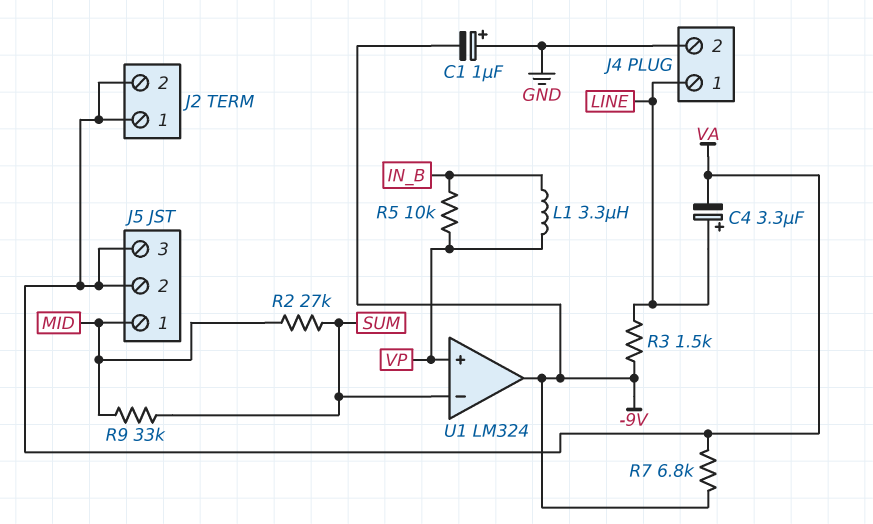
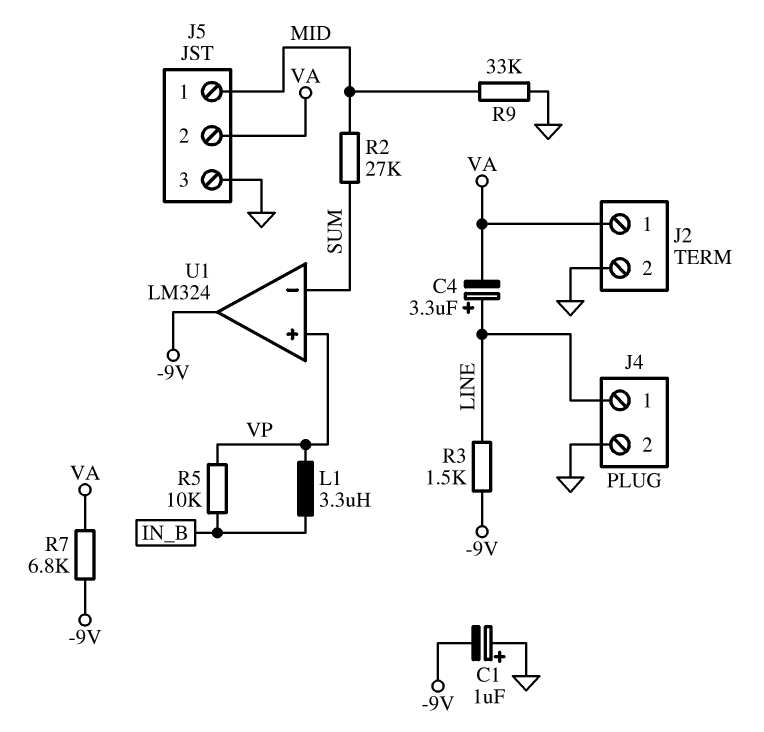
J2 pin 2: VA -> GND
J5 pin 3: VA -> GND
R9: 33k (MID, SUM) -> 33k (GND, MID)

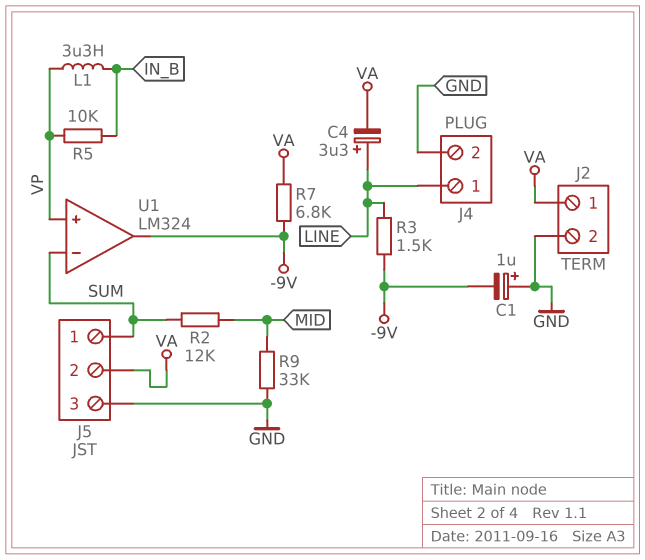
J5 pin 1: MID -> SUM
R2: 27k (MID, SUM) -> 12k (MID, SUM)

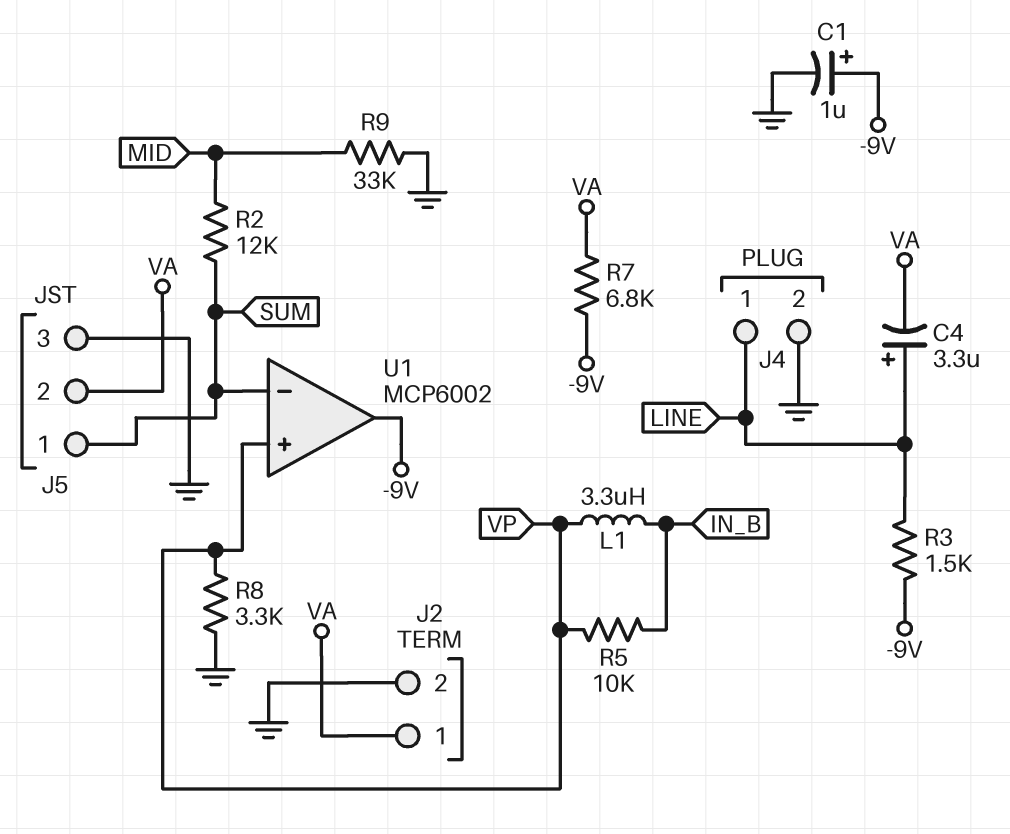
C1: 1uF (plus GND, minus -9V) -> 1uF (plus -9V, minus GND)
R8: none -> 3.3k (GND, VP)
U1: LM324 -> MCP6002

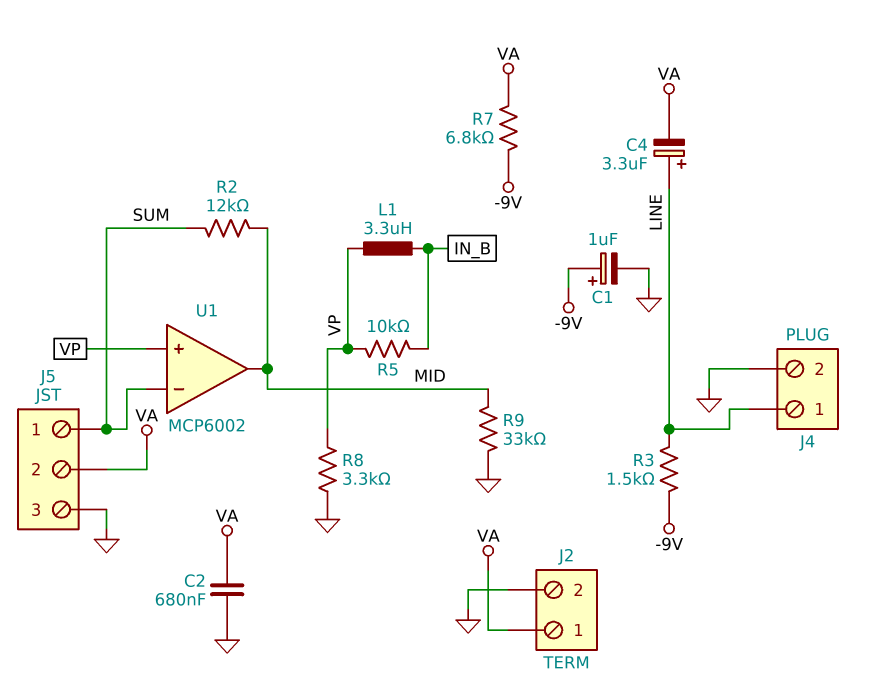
C2: none -> 680nF (GND, VA)
U1 pin out: -9V -> MID

